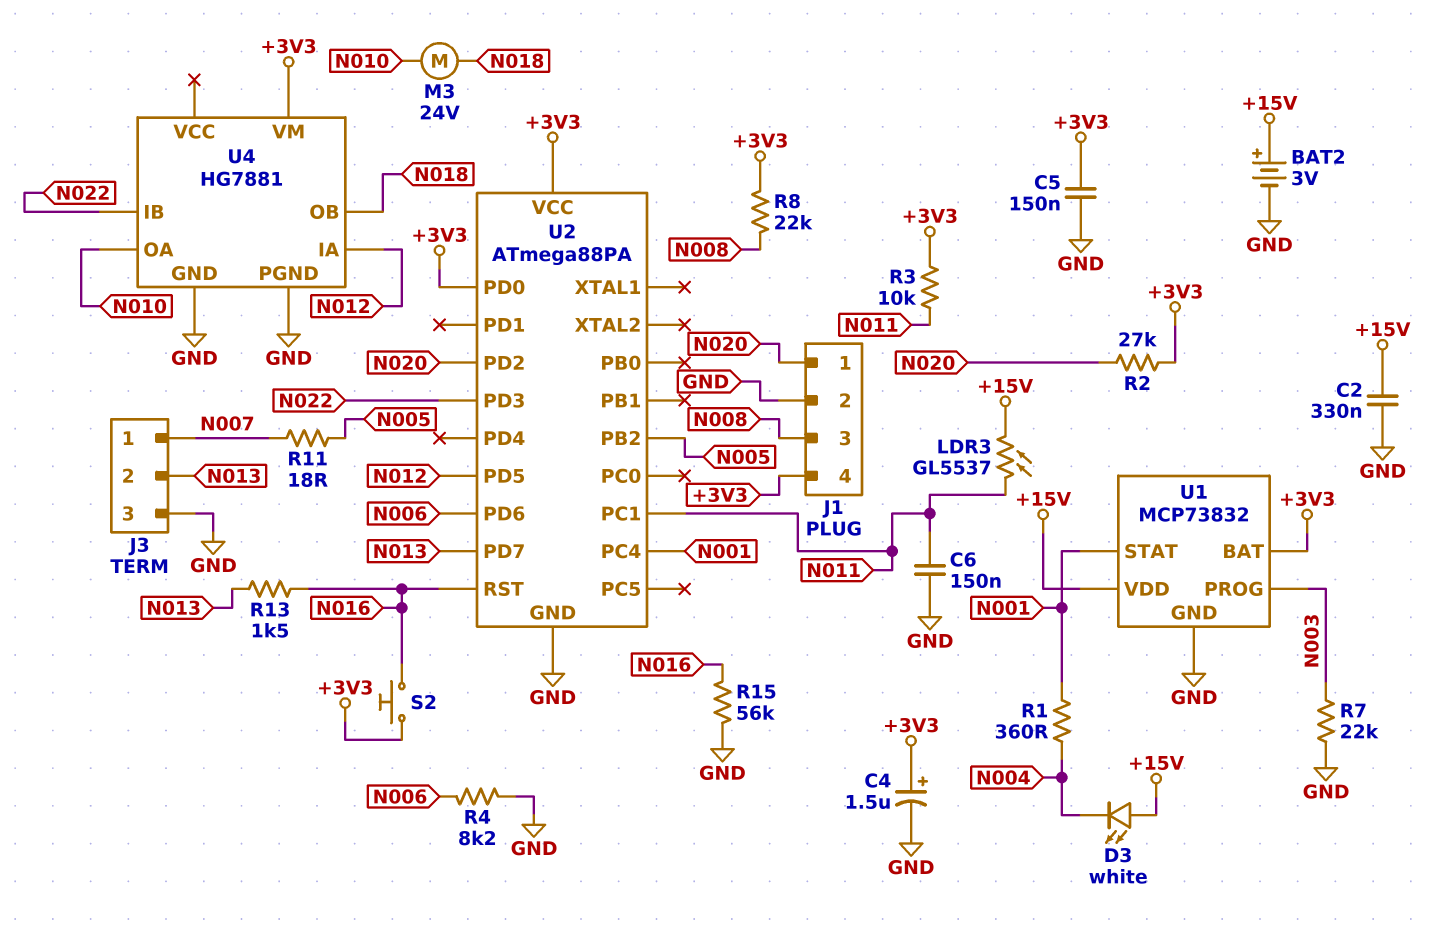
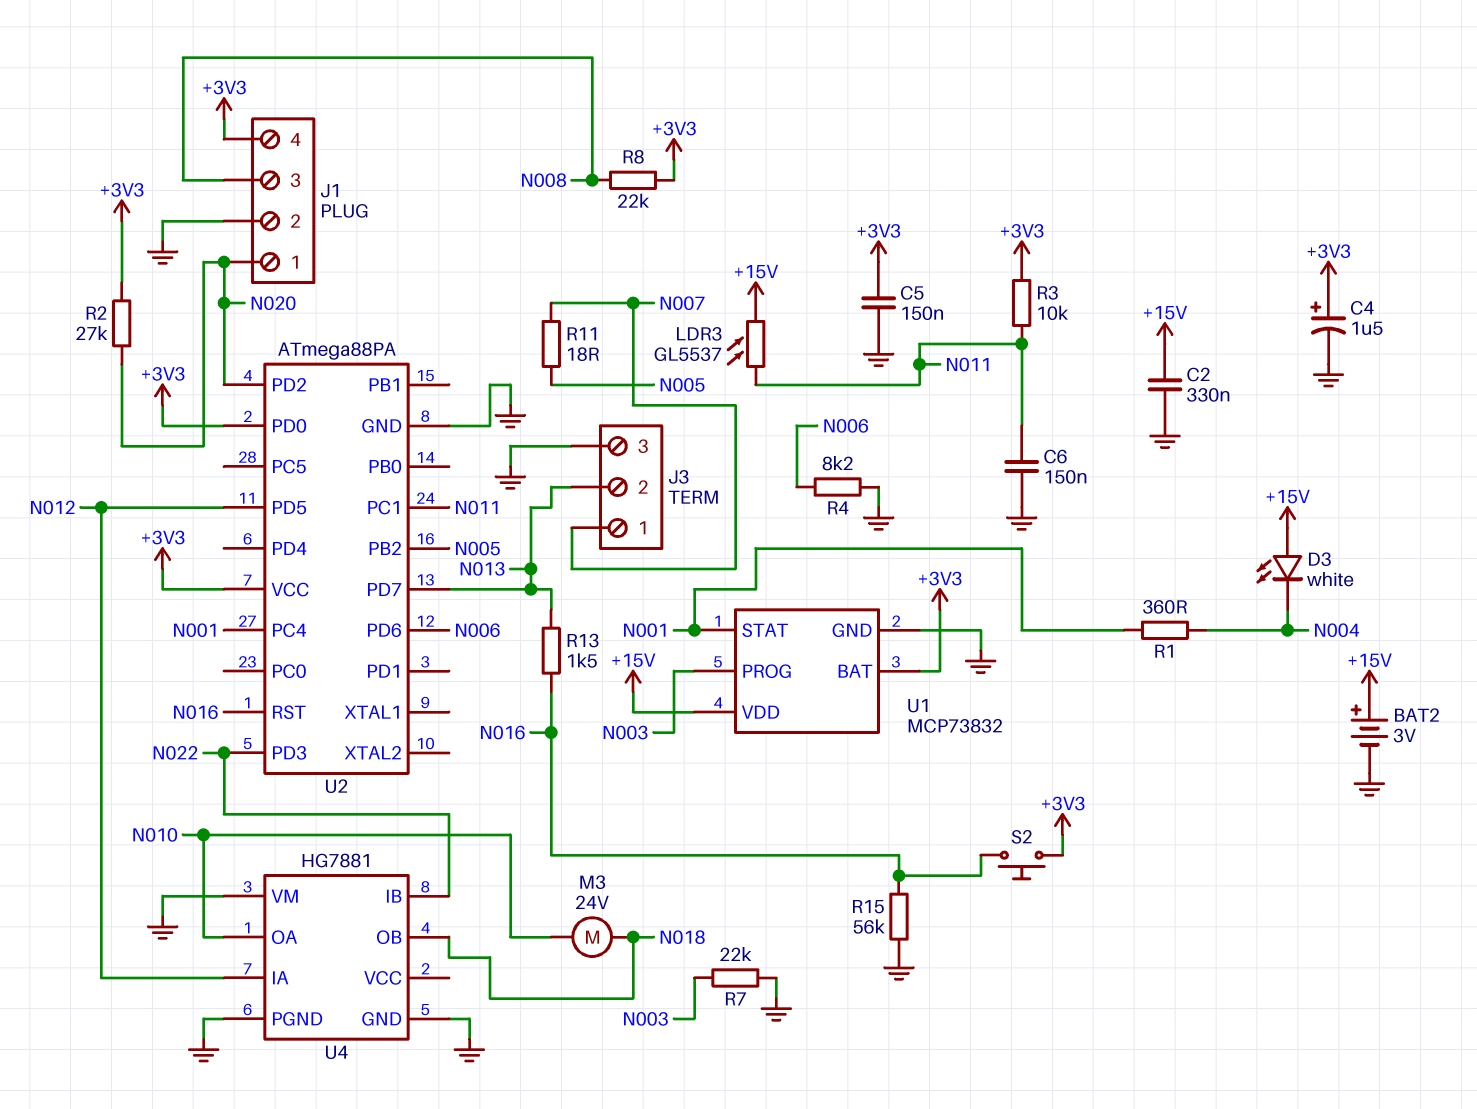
U4 pin VM: +3V3 -> GND

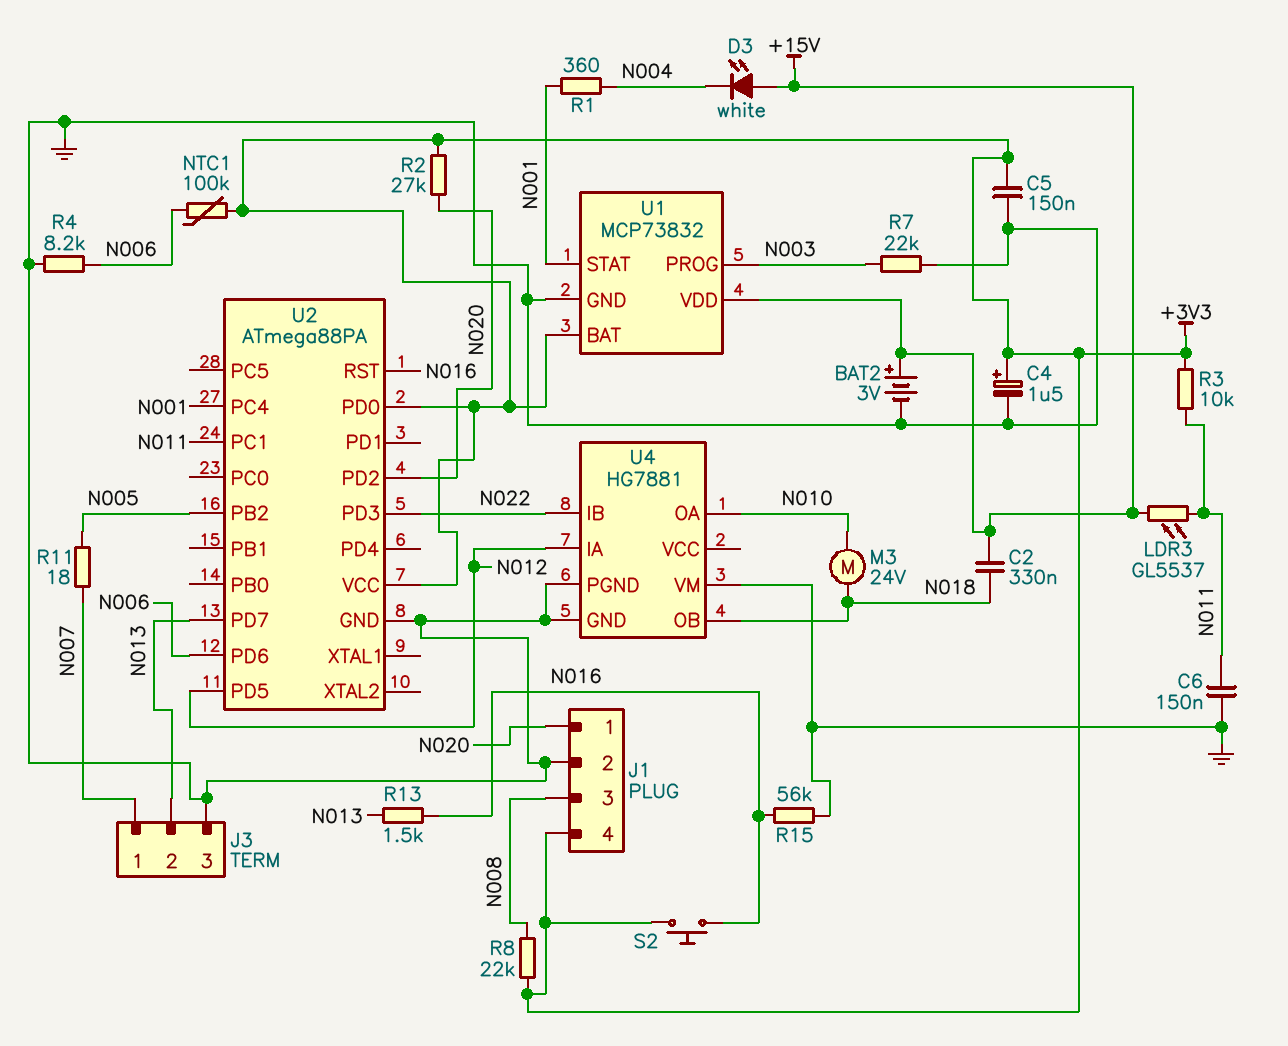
C2: 330nF (+15V, GND) -> 330nF (+15V, N018)
NTC1: none -> 100k (+3V3, N006)

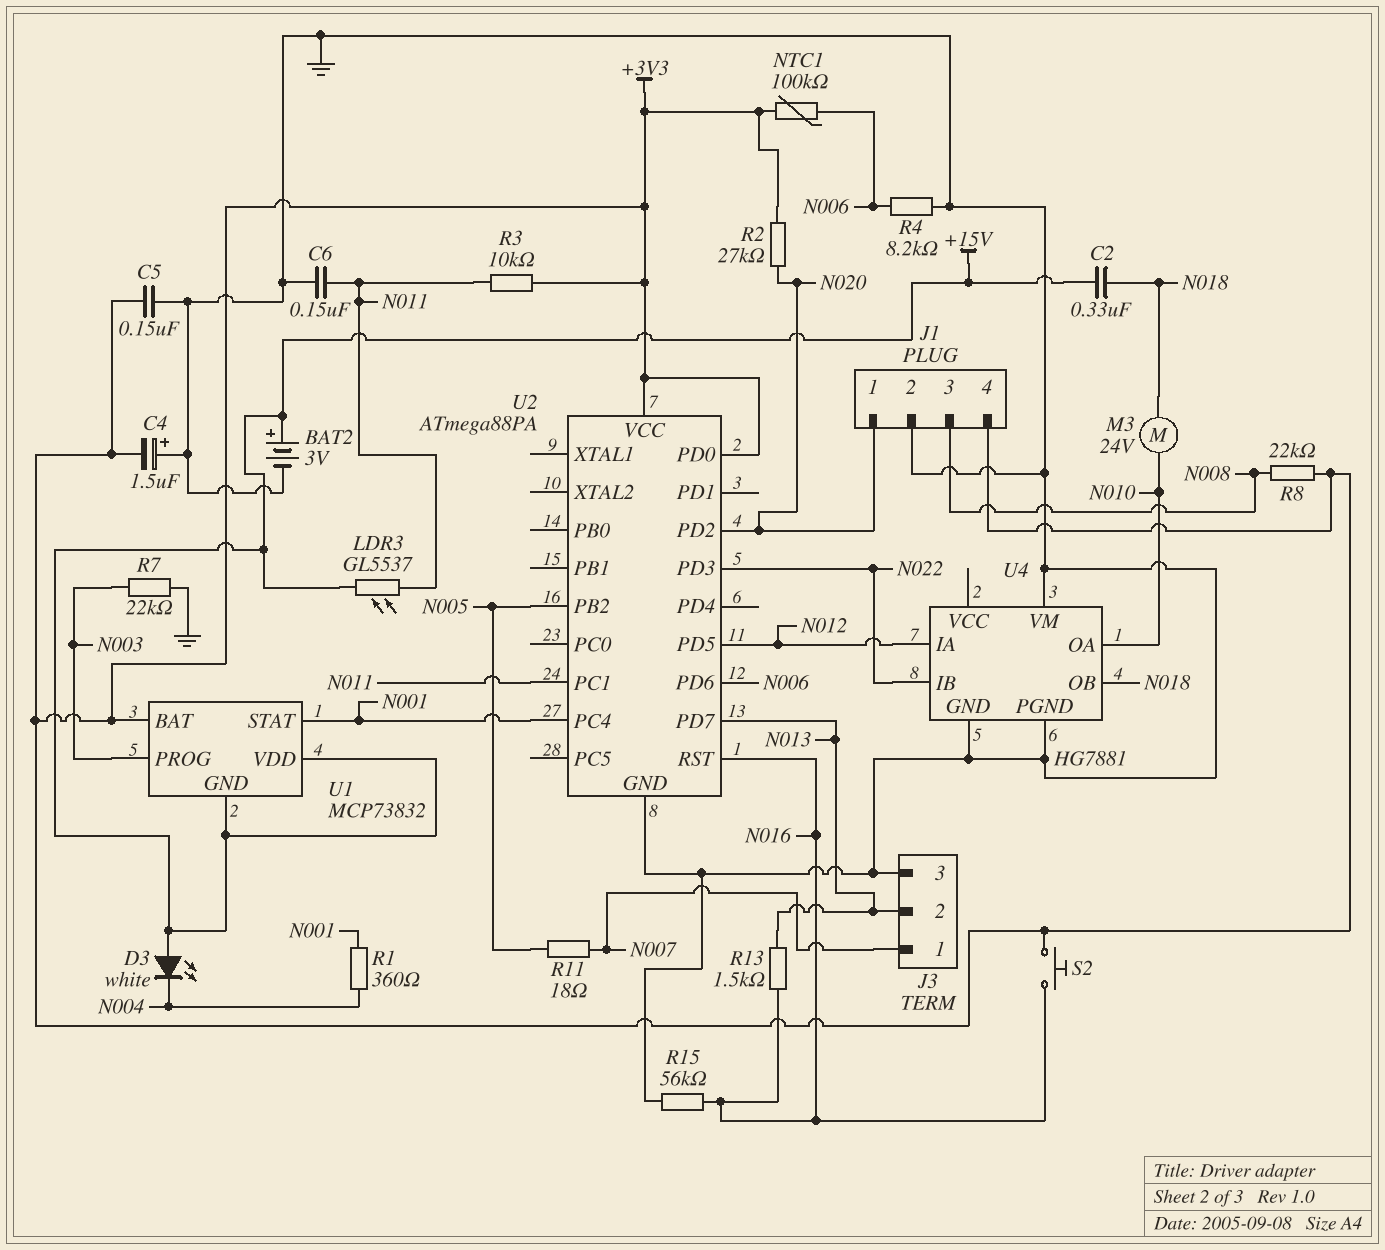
C4: 1.5uF (plus +3V3, minus GND) -> 1.5uF (plus GND, minus +3V3)
U1 pin GND: GND -> +15V

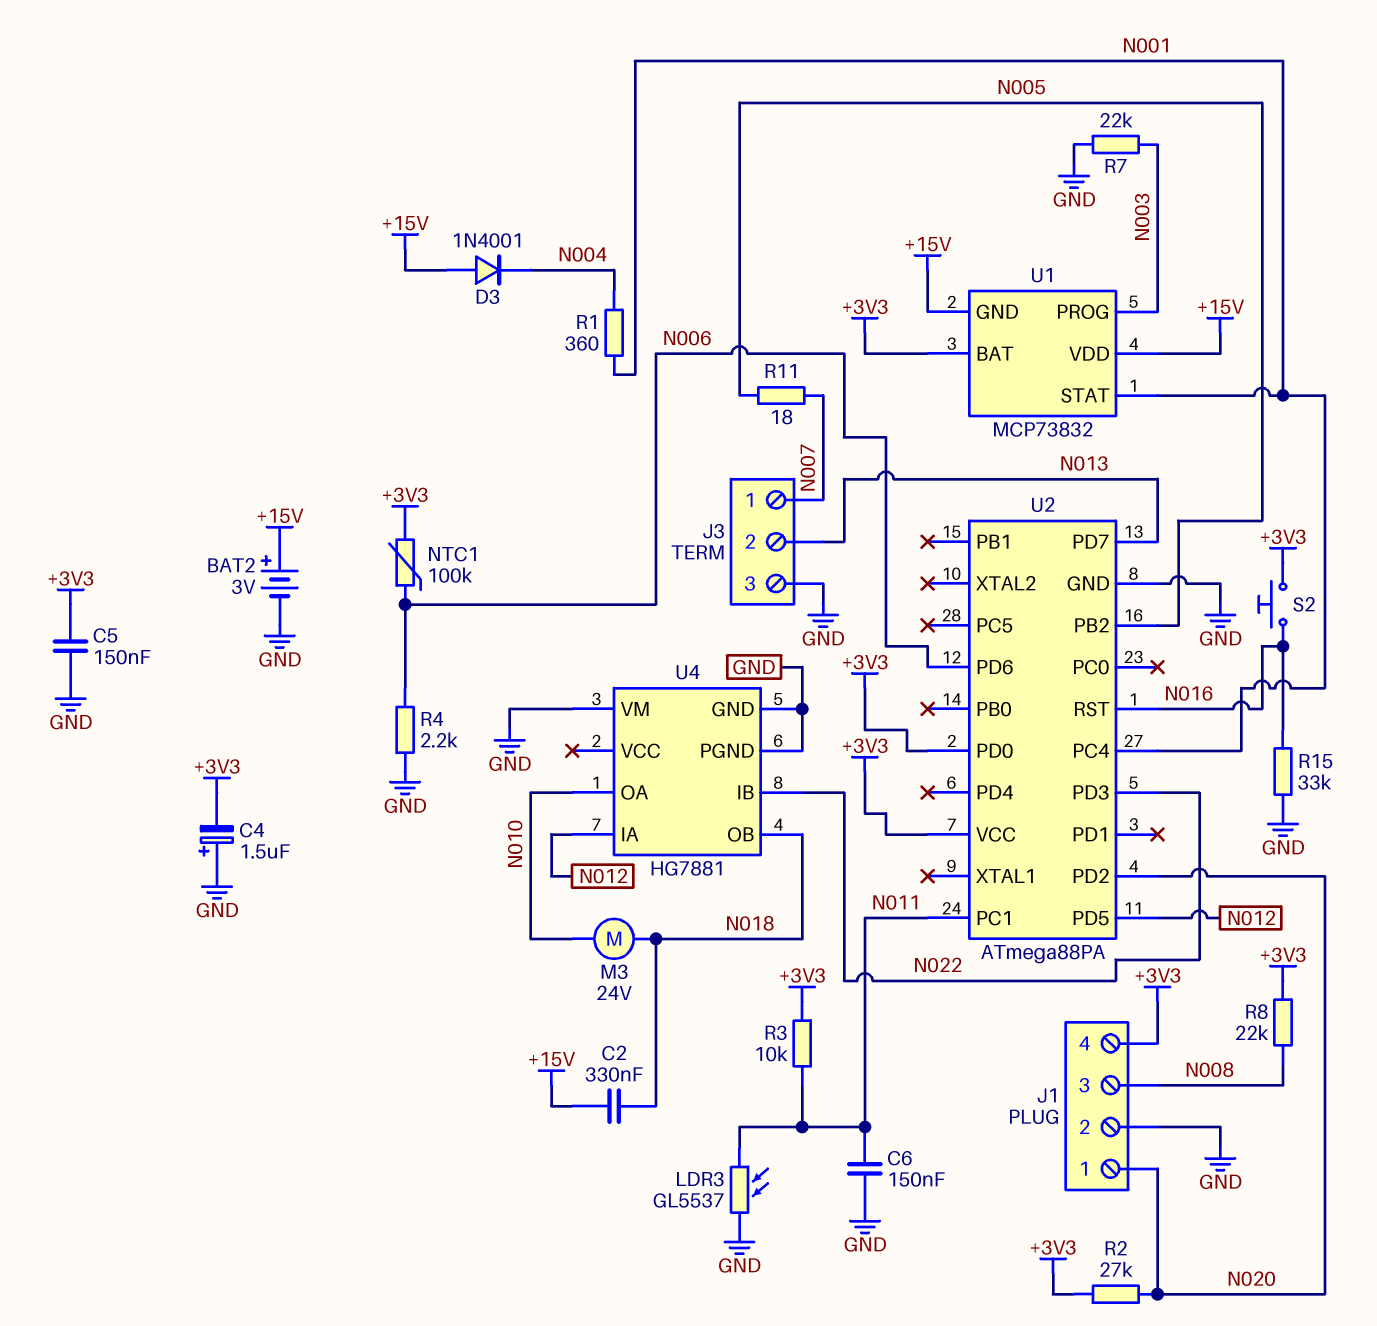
D3: LED white (A +15V, K N004) -> diode 1N4001 (A +15V, K N004)
LDR3: GL5537 (+15V, N011) -> GL5537 (GND, N011)
R4: 8.2k (GND, N006) -> 2.2k (GND, N006)
R13: 1.5k (N013, N016) -> none
R15: 56k (GND, N016) -> 33k (GND, N016)

